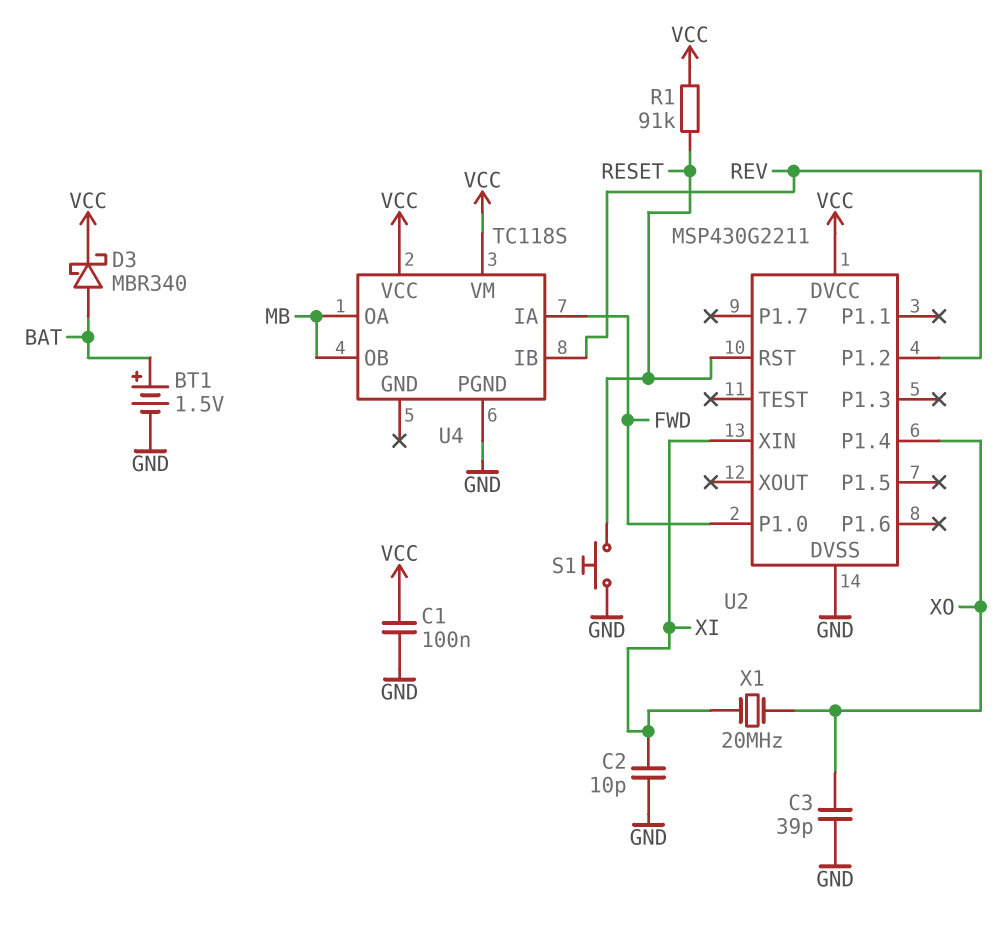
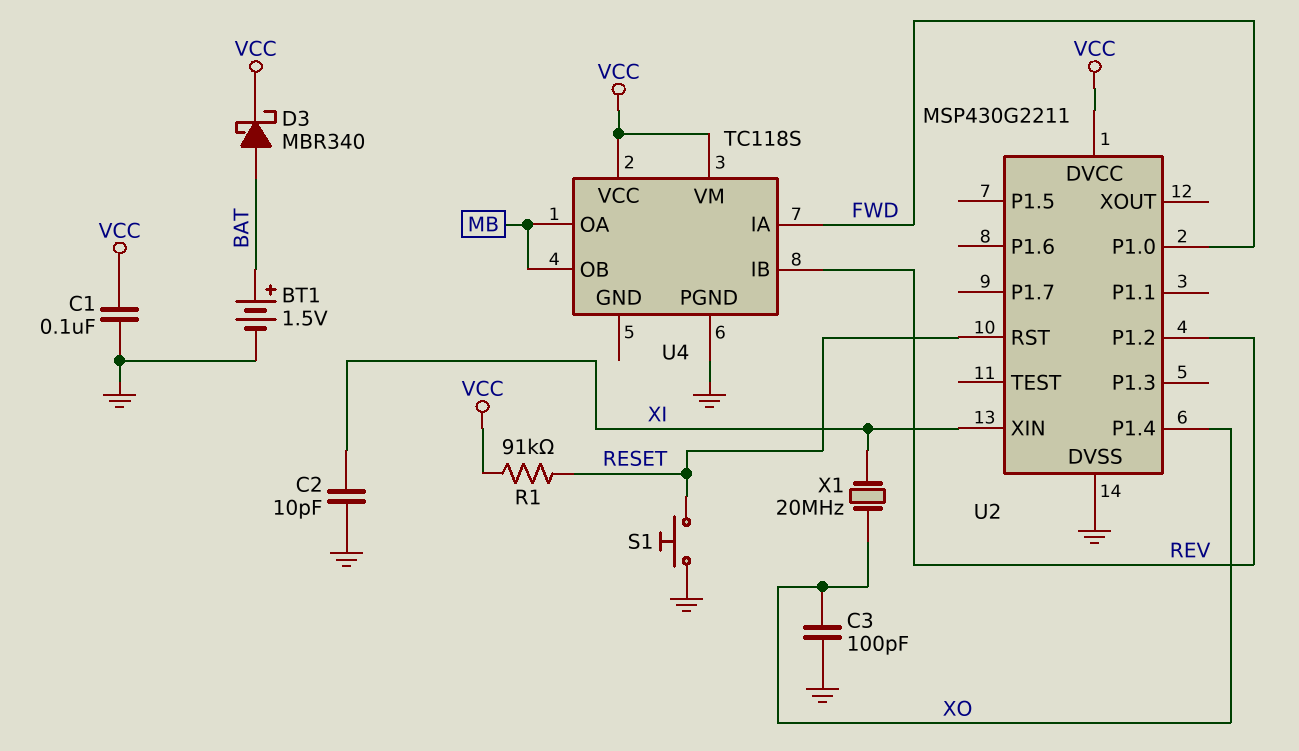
C3: 39pF (GND, XO) -> 100pF (GND, XO)

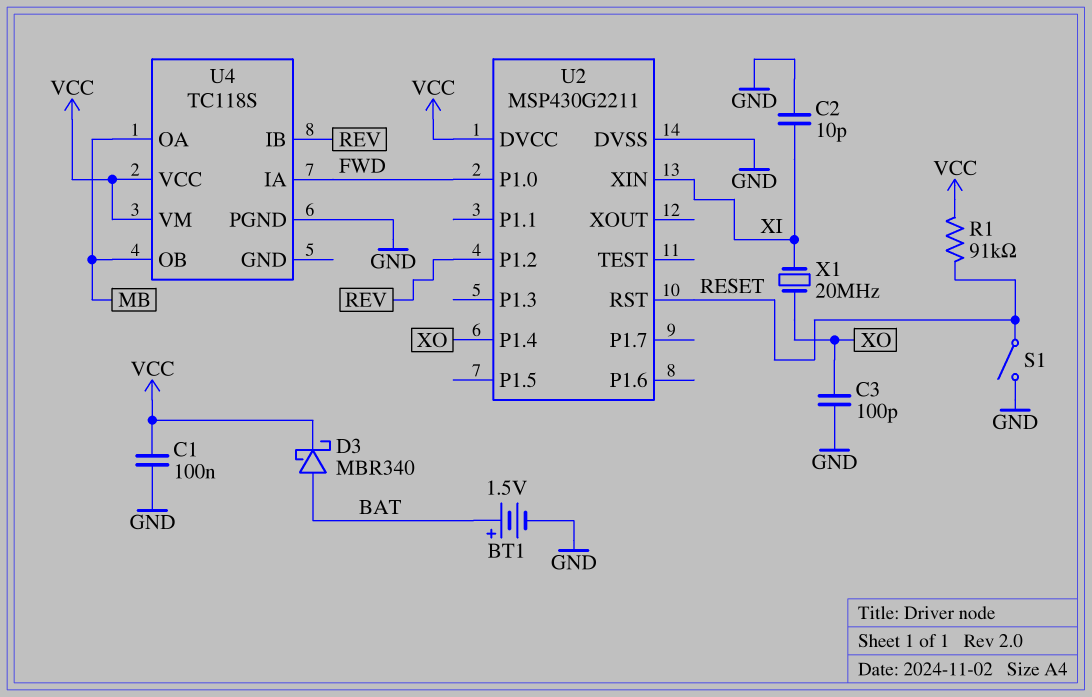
S1: button (GND, RESET) -> switch (GND, RESET)

